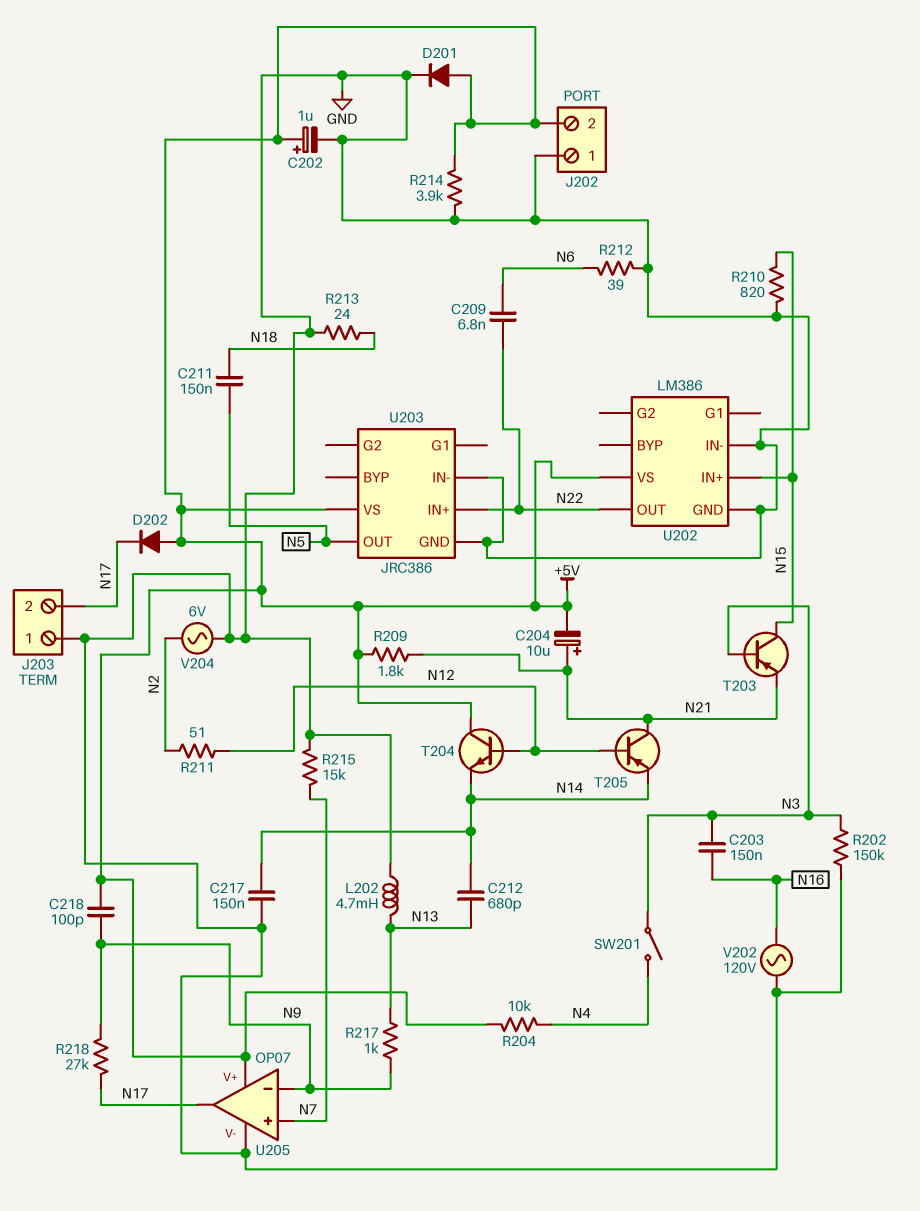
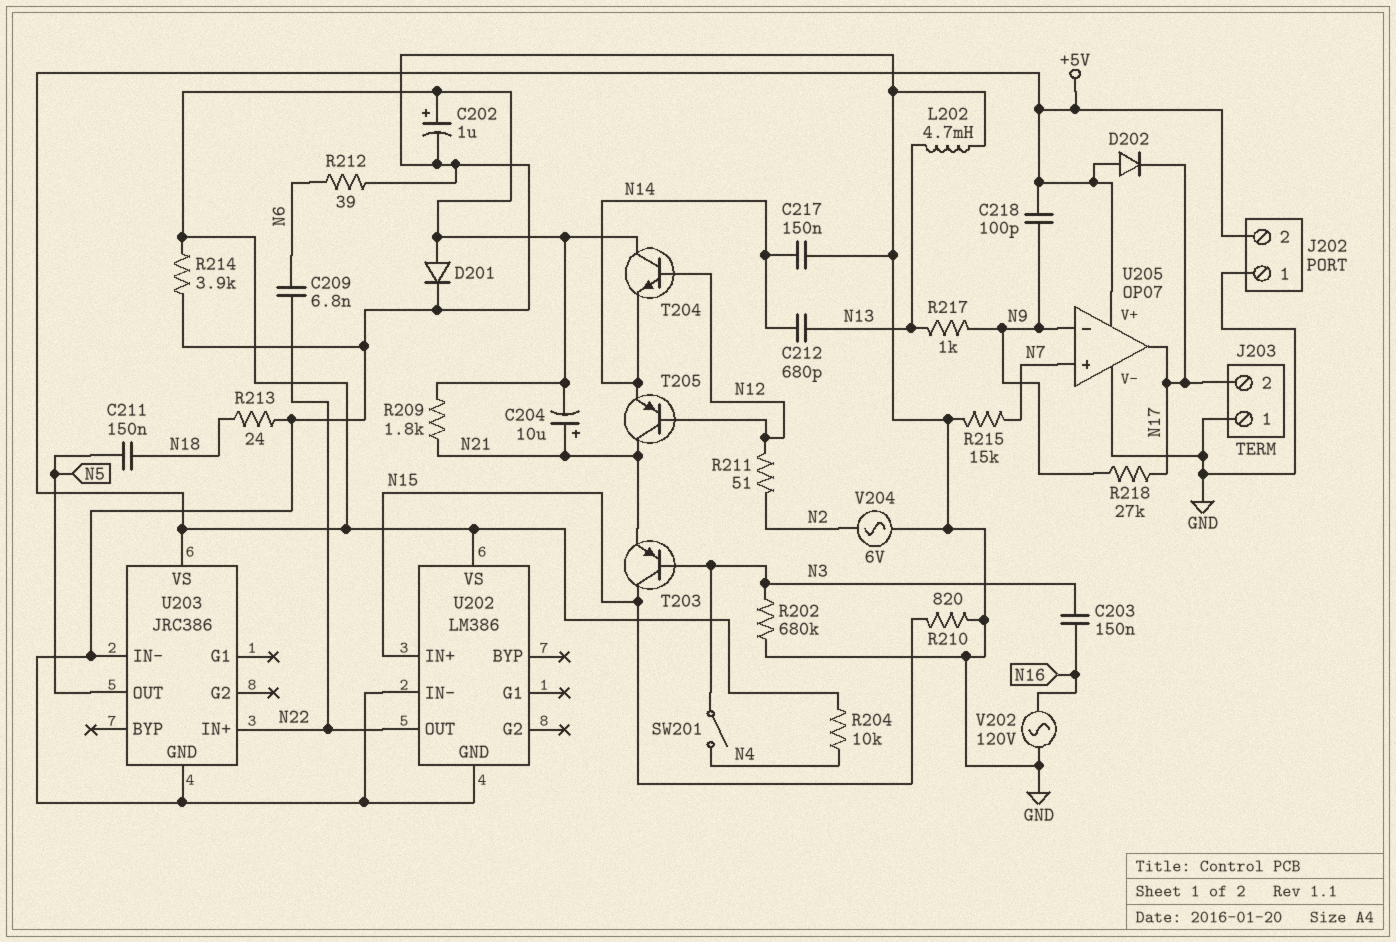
R202: 150k (GND, N3) -> 680k (GND, N3)

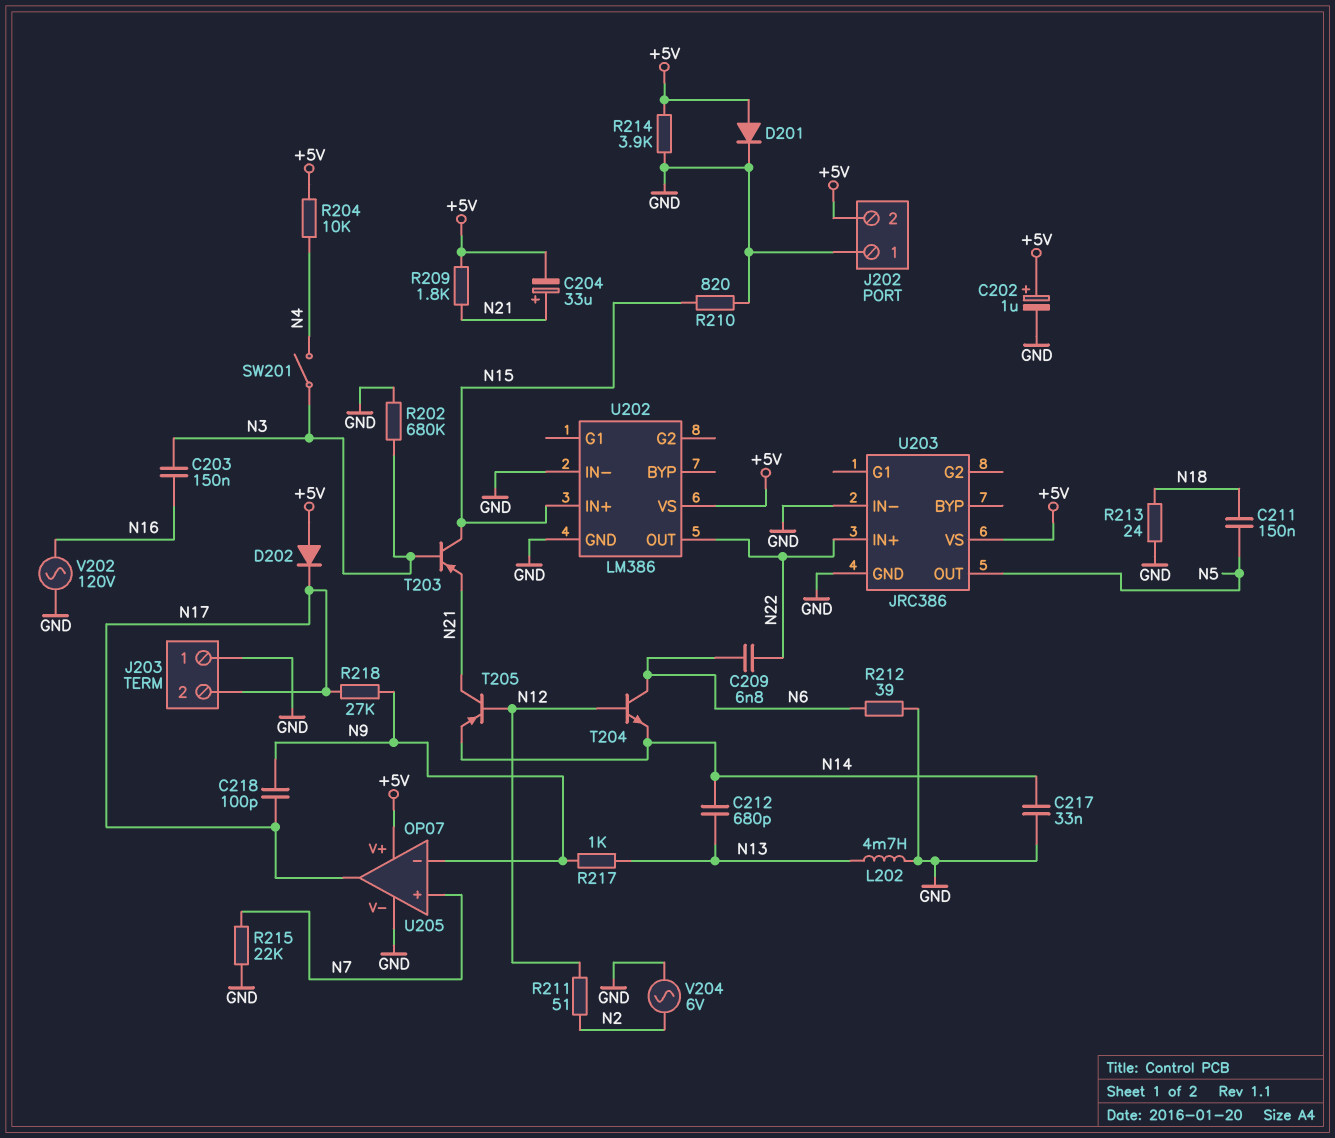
C204: 10uF (plus N21, minus +5V) -> 33uF (plus N21, minus +5V)
C217: 150nF (GND, N14) -> 33nF (GND, N14)
C218: 100pF (+5V, N9) -> 100pF (N9, N17)
R215: 15k (GND, N7) -> 22k (GND, N7)
T204: NPN (B N12, C +5V, E N14) -> NPN (B N12, C N6, E N14)

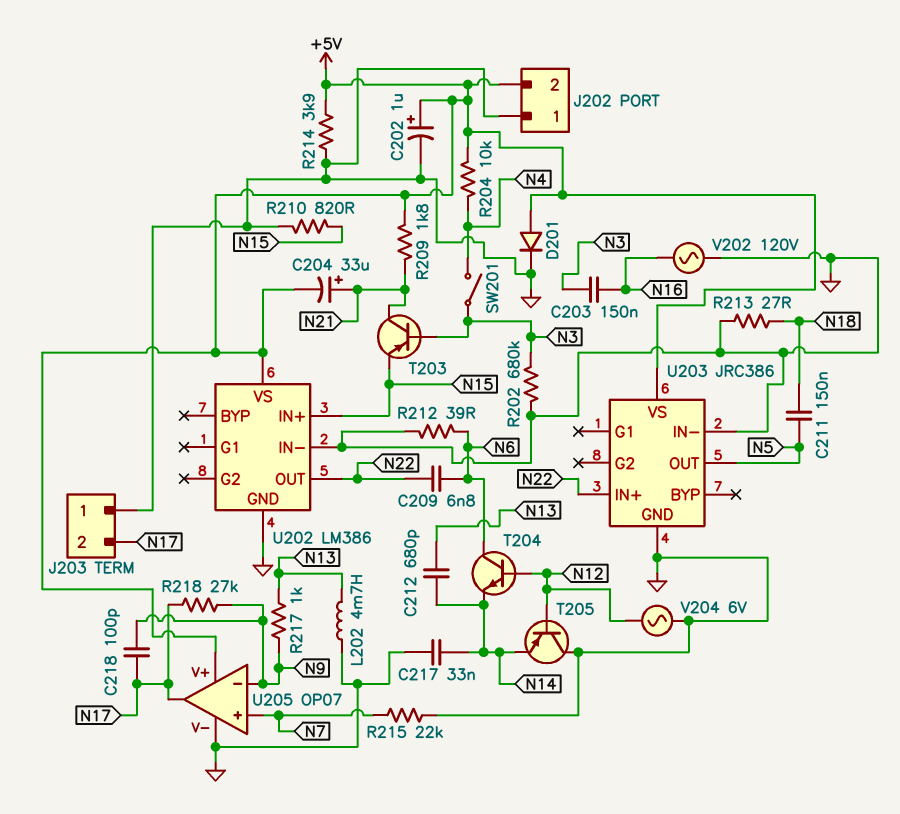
D202: diode (A +5V, K N17) -> none
R211: 51 (N2, N12) -> none
R213: 24 (GND, N18) -> 27 (GND, N18)
T203: PNP (B N3, C N15, E N21) -> PNP (B N3, C N21, E N15)
T205: PNP (B N12, C N21, E N14) -> PNP (B N12, C GND, E N14)
V204: AC 6V (GND, N2) -> AC 6V (GND, N12)

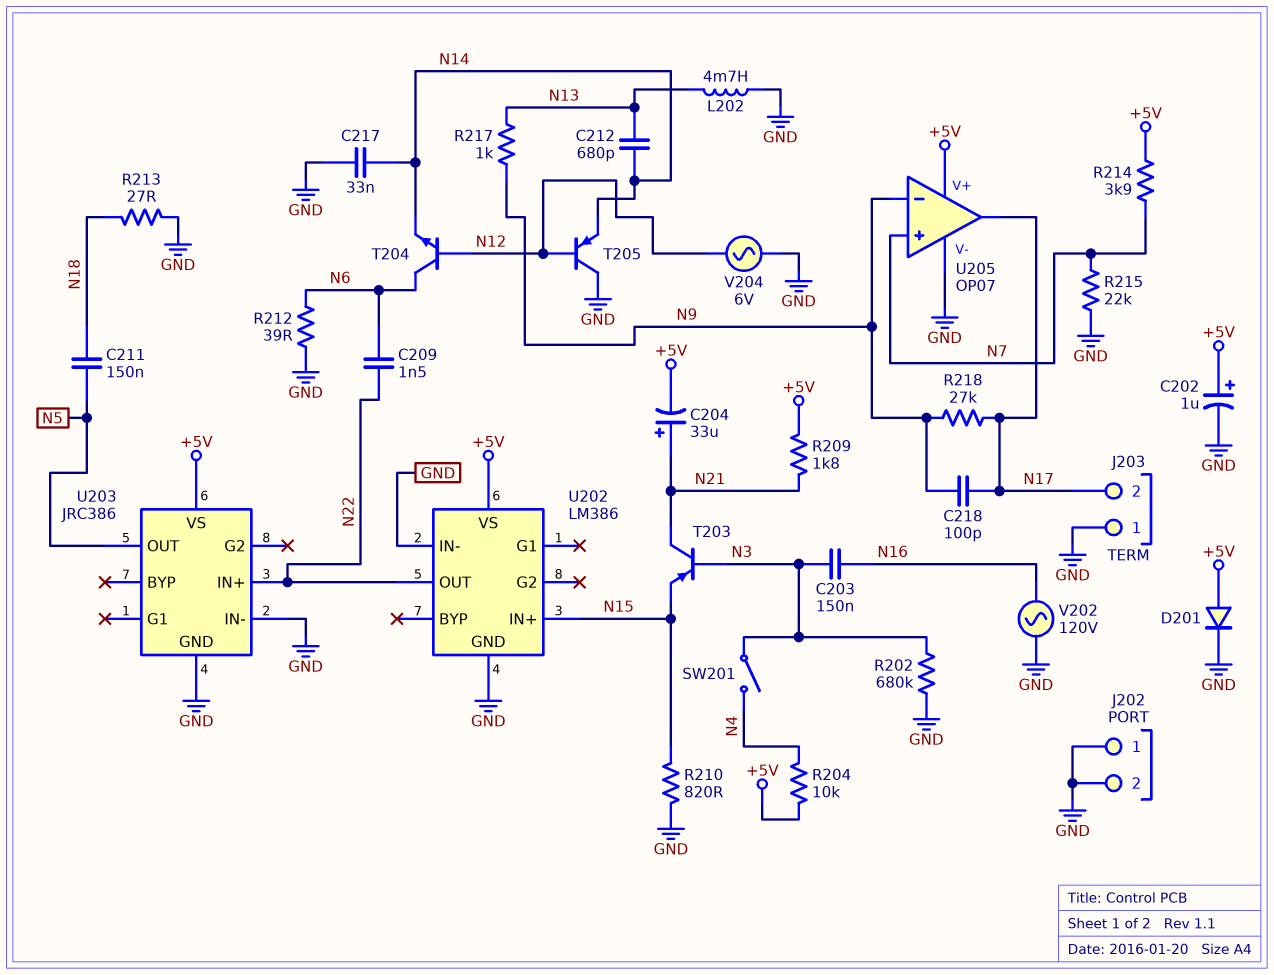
C209: 6.8nF (N6, N22) -> 1.5nF (N6, N22)
J202 pin 2: +5V -> GND
R214: 3.9k (+5V, GND) -> 3.9k (+5V, N7)

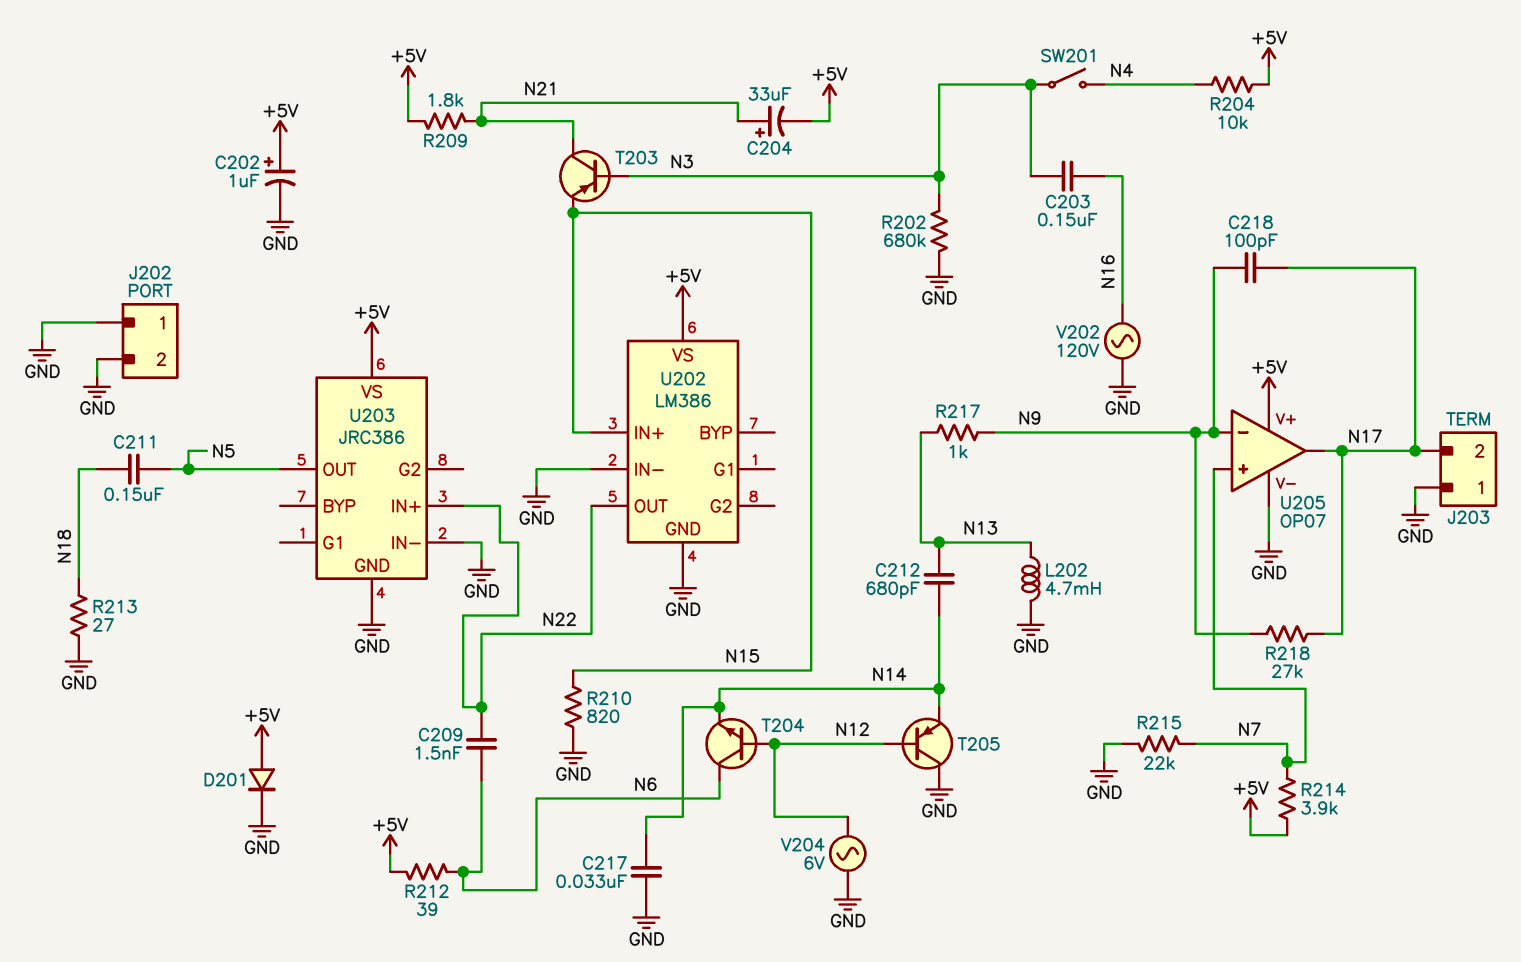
R212: 39 (GND, N6) -> 39 (+5V, N6)

